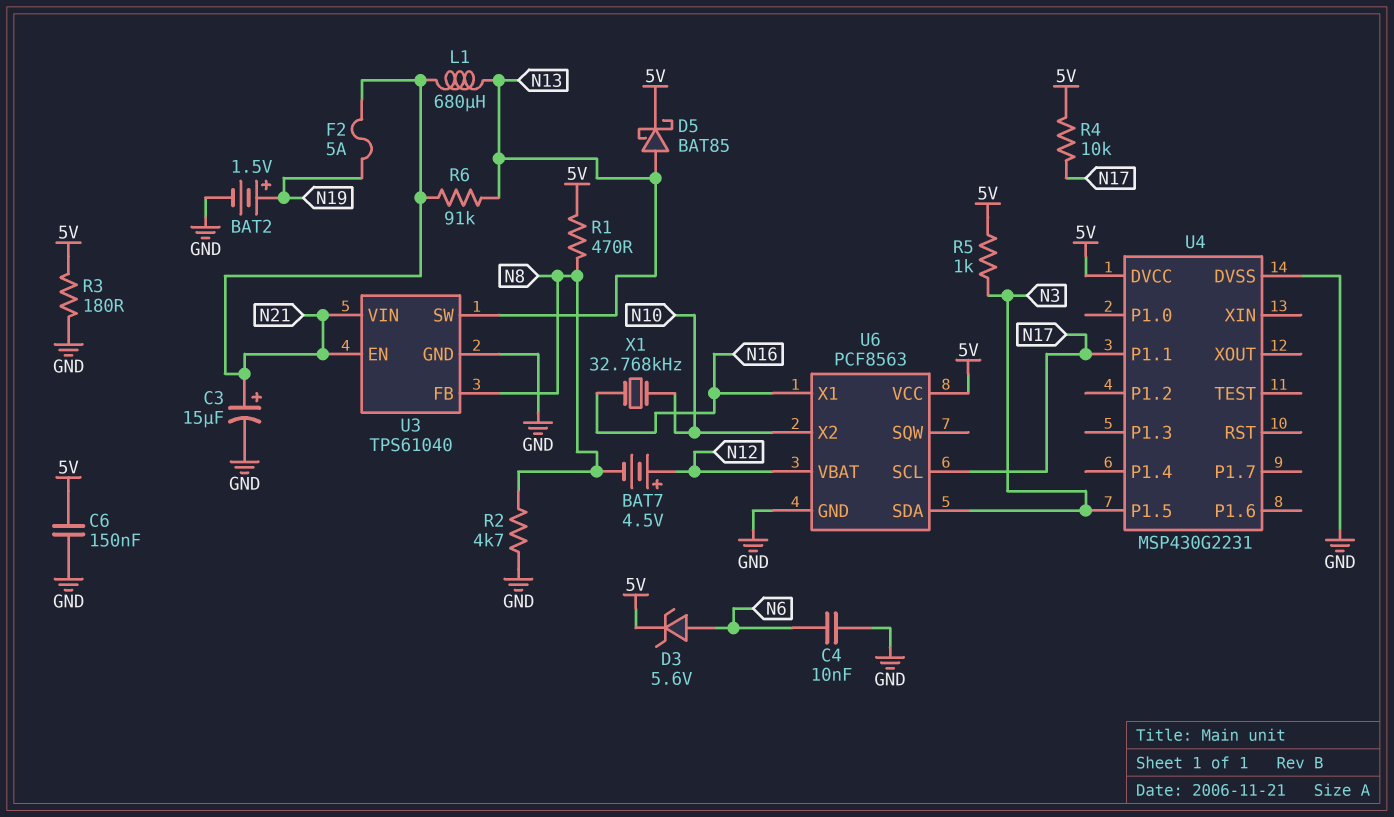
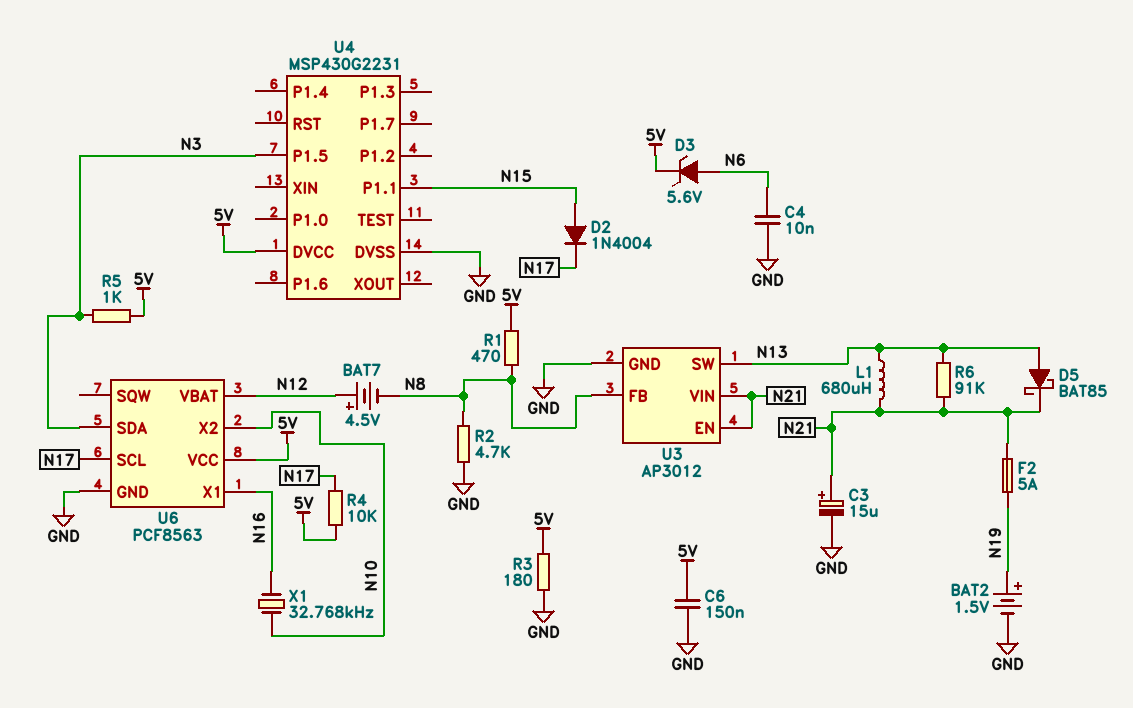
D2: none -> diode 1N4004 (A N15, K N17)
D5: schottky BAT85 (A N13, K 5V) -> schottky BAT85 (A N13, K N21)
U3: TPS61040 -> AP3012
U4 pin P1.1: N17 -> N15

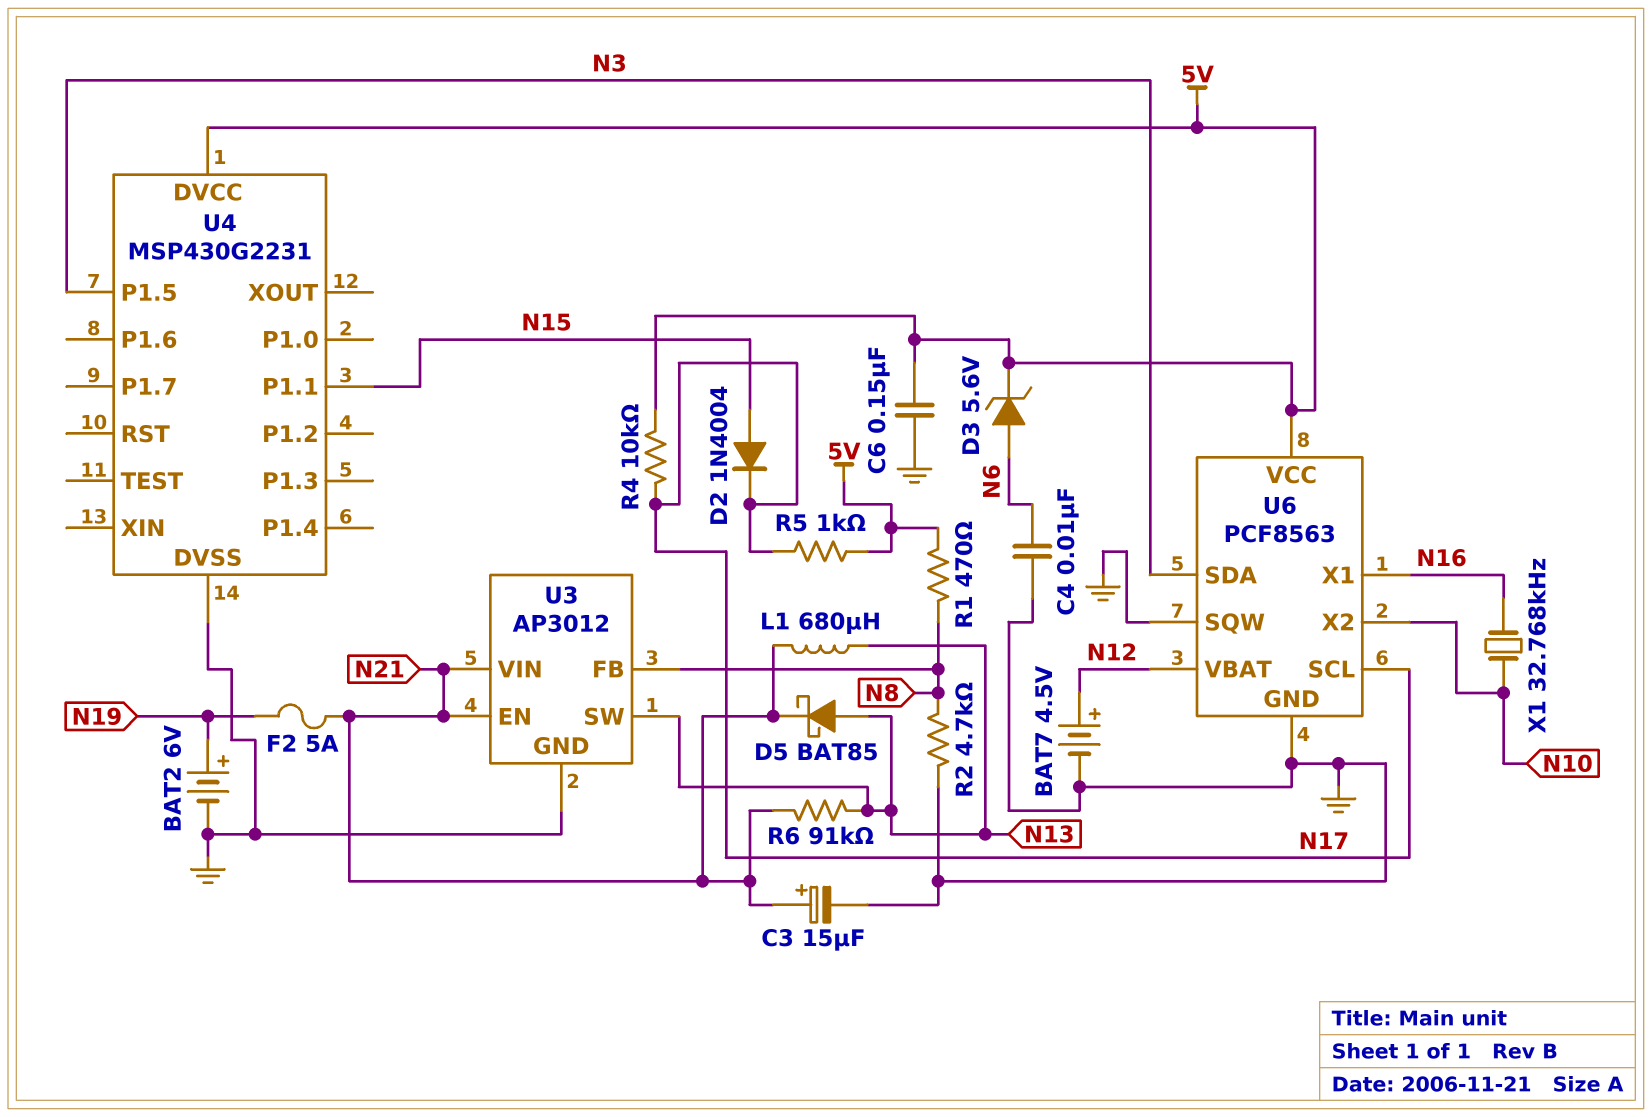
BAT2: 1.5V (plus N19, minus GND) -> 6V (plus N19, minus GND)
BAT7: 4.5V (plus N12, minus N8) -> 4.5V (plus N12, minus GND)
R3: 180 (5V, GND) -> none
R5: 1k (5V, N3) -> 1k (5V, N17)
U6 pin SQW: none -> GND

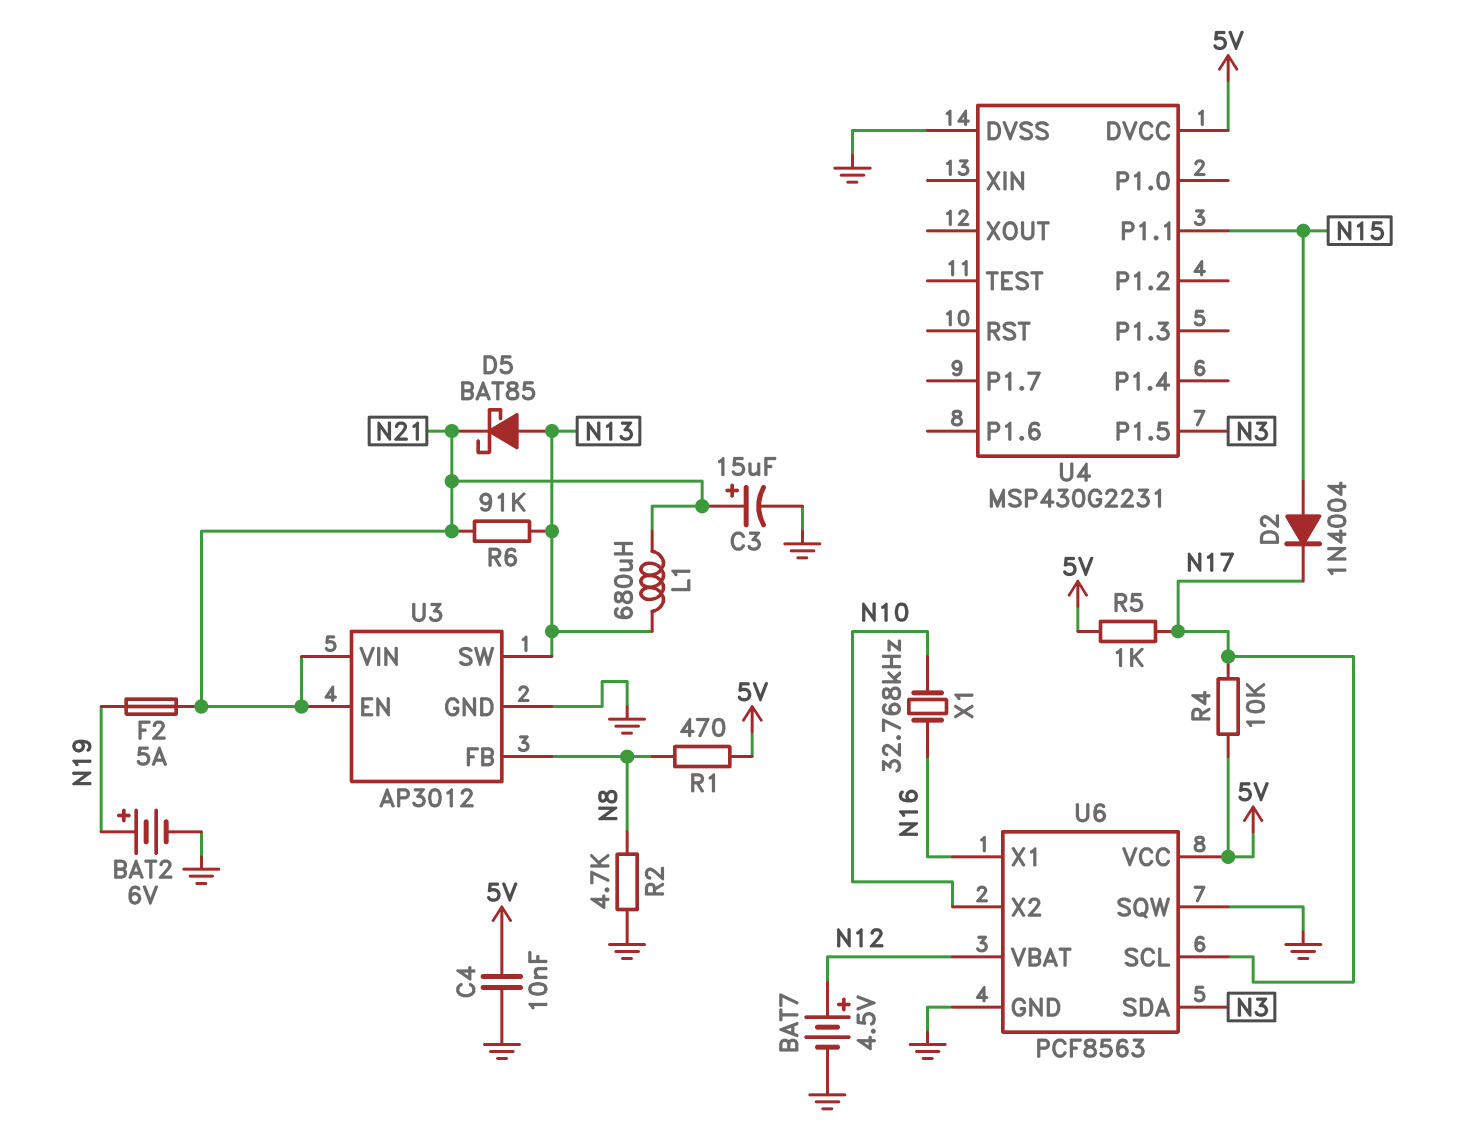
C4: 10nF (GND, N6) -> 10nF (5V, GND)
C6: 150nF (5V, GND) -> none
D3: zener 5.6V (A N6, K 5V) -> none

